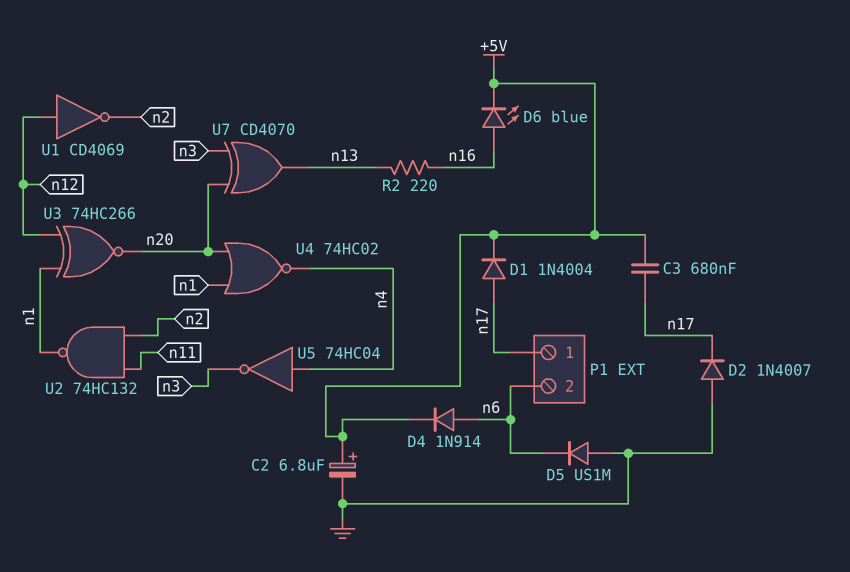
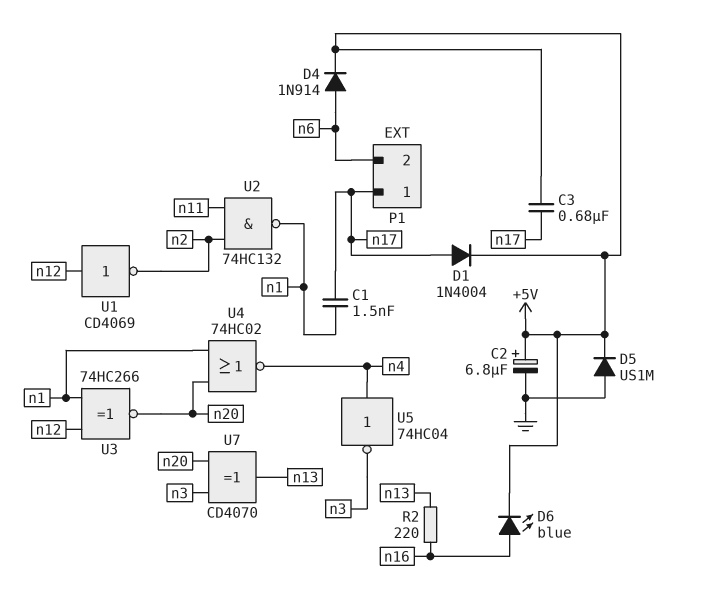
C1: none -> 1.5nF (n1, n17)
D2: diode 1N4007 (A GND, K n17) -> none
D5: diode US1M (A GND, K n6) -> diode US1M (A GND, K +5V)

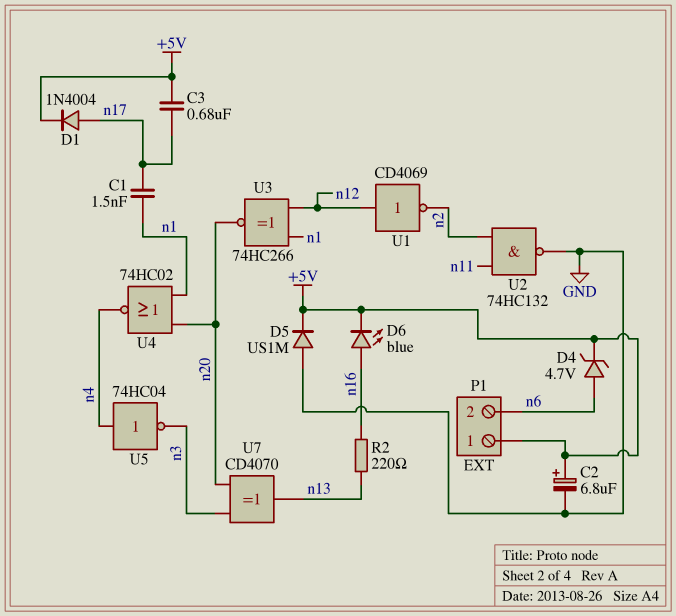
D4: diode 1N914 (A n6, K +5V) -> zener 4.7V (A n6, K +5V)
P1 pin 1: n17 -> +5V
U2: NAND 74HC132 (in n2, in n11, out n1) -> NAND 74HC132 (in n2, in n11, out GND)

